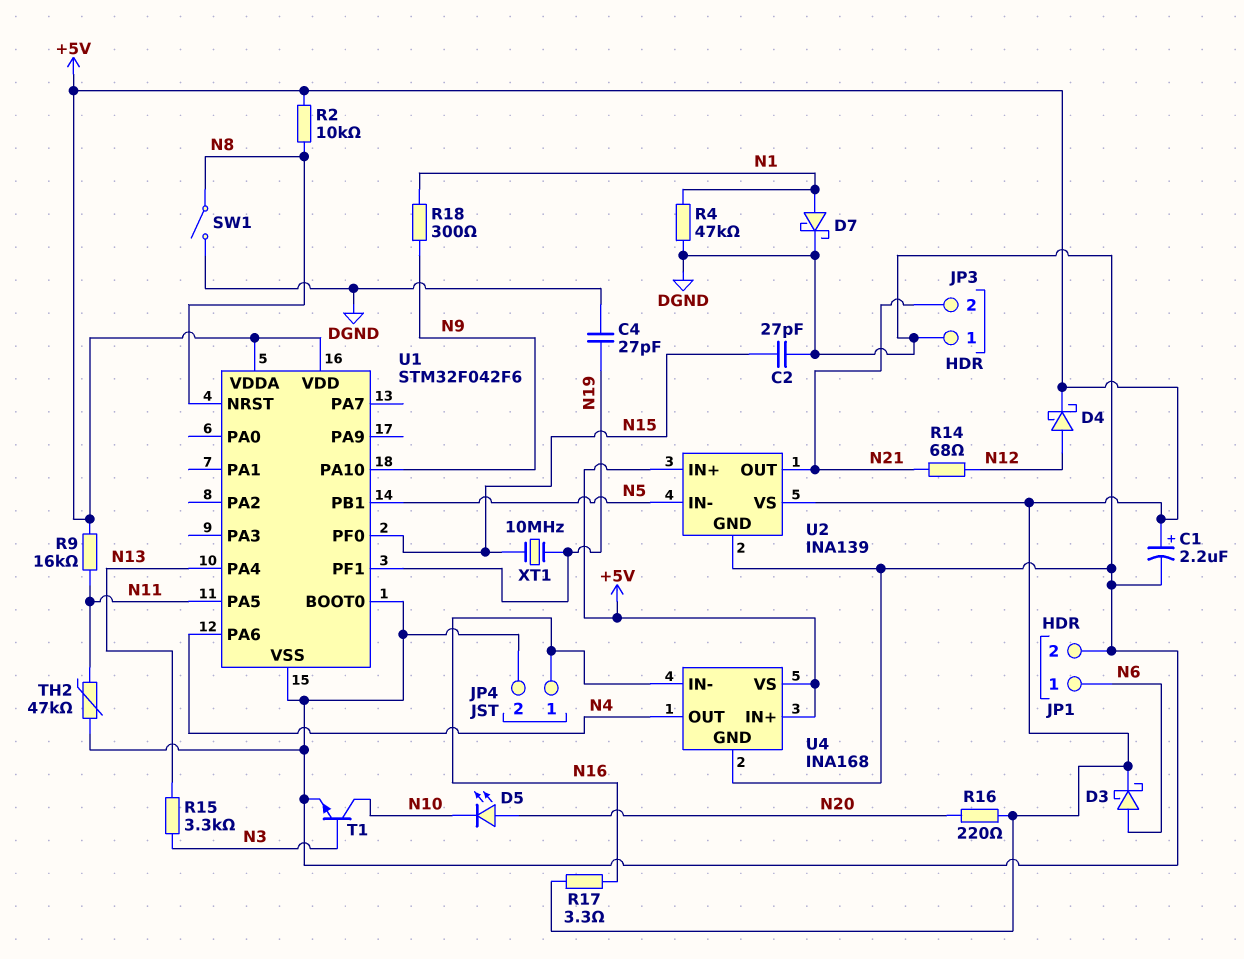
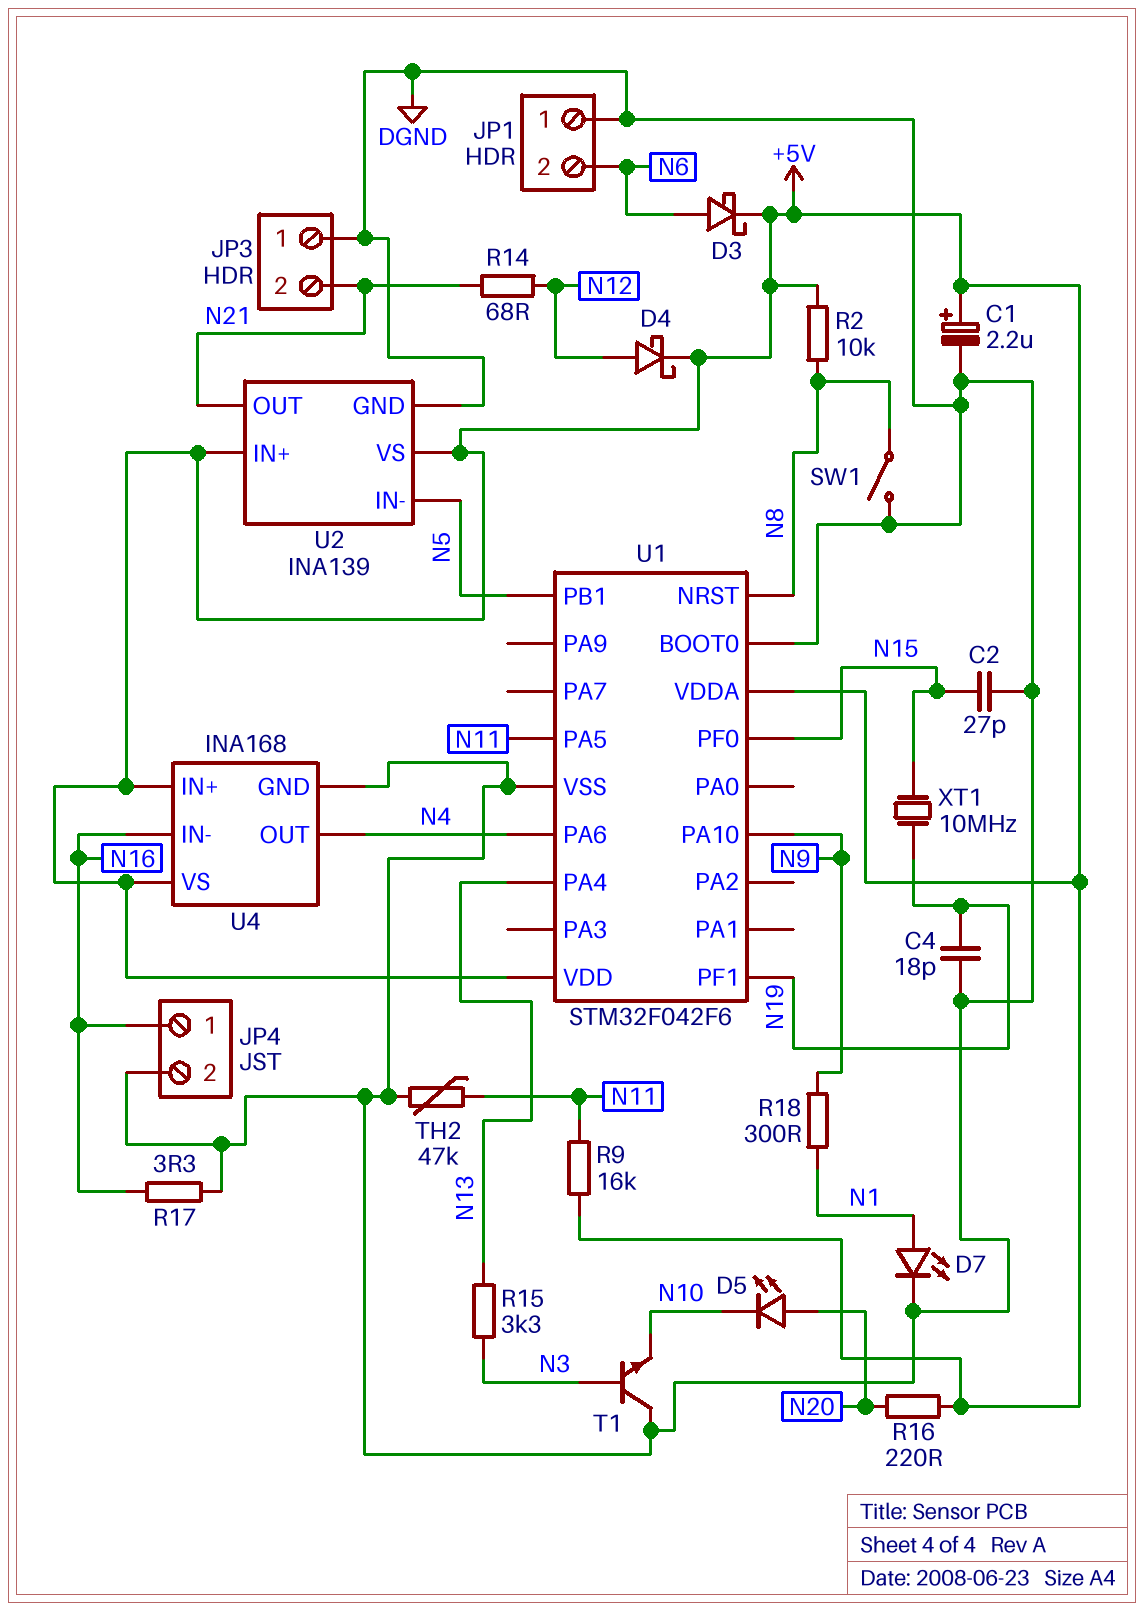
C4: 27pF (DGND, N19) -> 18pF (DGND, N19)
D7: schottky (A N1, K DGND) -> LED (A N1, K DGND)
JP1 pin 1: N6 -> DGND
JP1 pin 2: DGND -> N6
R4: 47k (DGND, N1) -> none
R17: 3.3 (+5V, N16) -> 3.3 (DGND, N16)
T1: NPN (B N3, C N10, E DGND) -> NPN (B N3, C DGND, E N10)

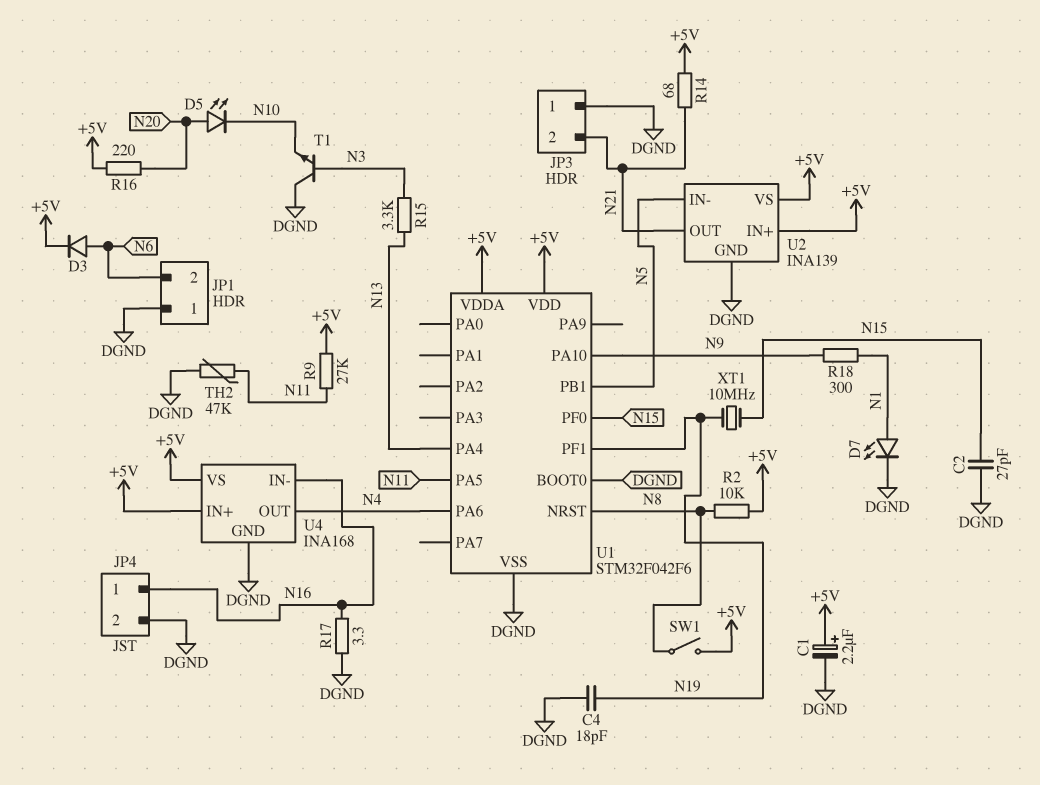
D3: schottky (A N6, K +5V) -> diode (A N6, K +5V)
D4: schottky (A N12, K +5V) -> none
R9: 16k (+5V, N11) -> 27k (+5V, N11)
R14: 68 (N12, N21) -> 68 (+5V, N21)
SW1: switch (DGND, N8) -> switch (+5V, N8)

